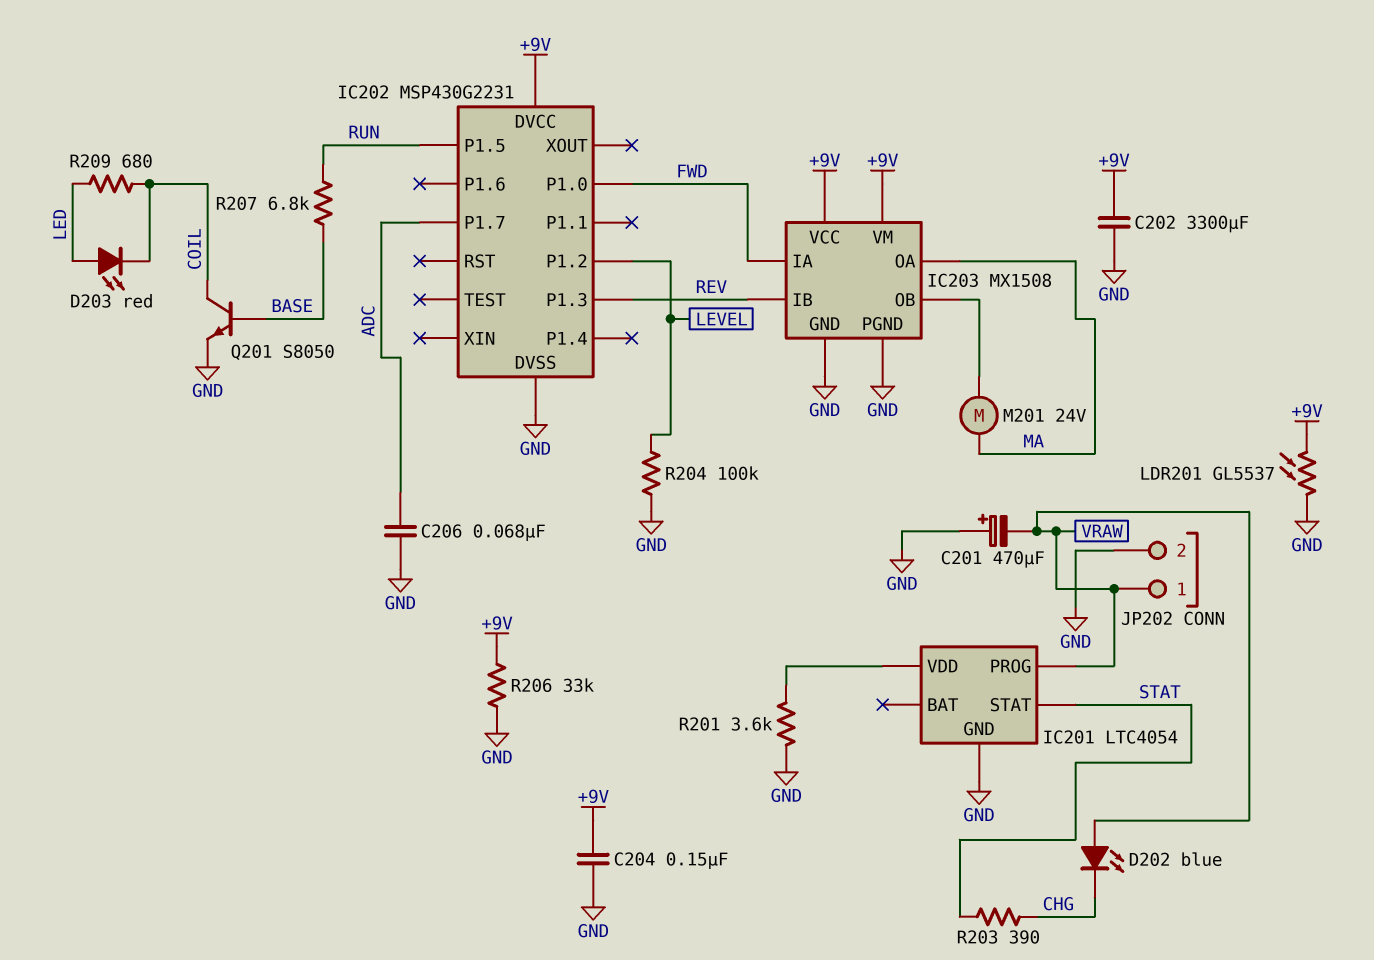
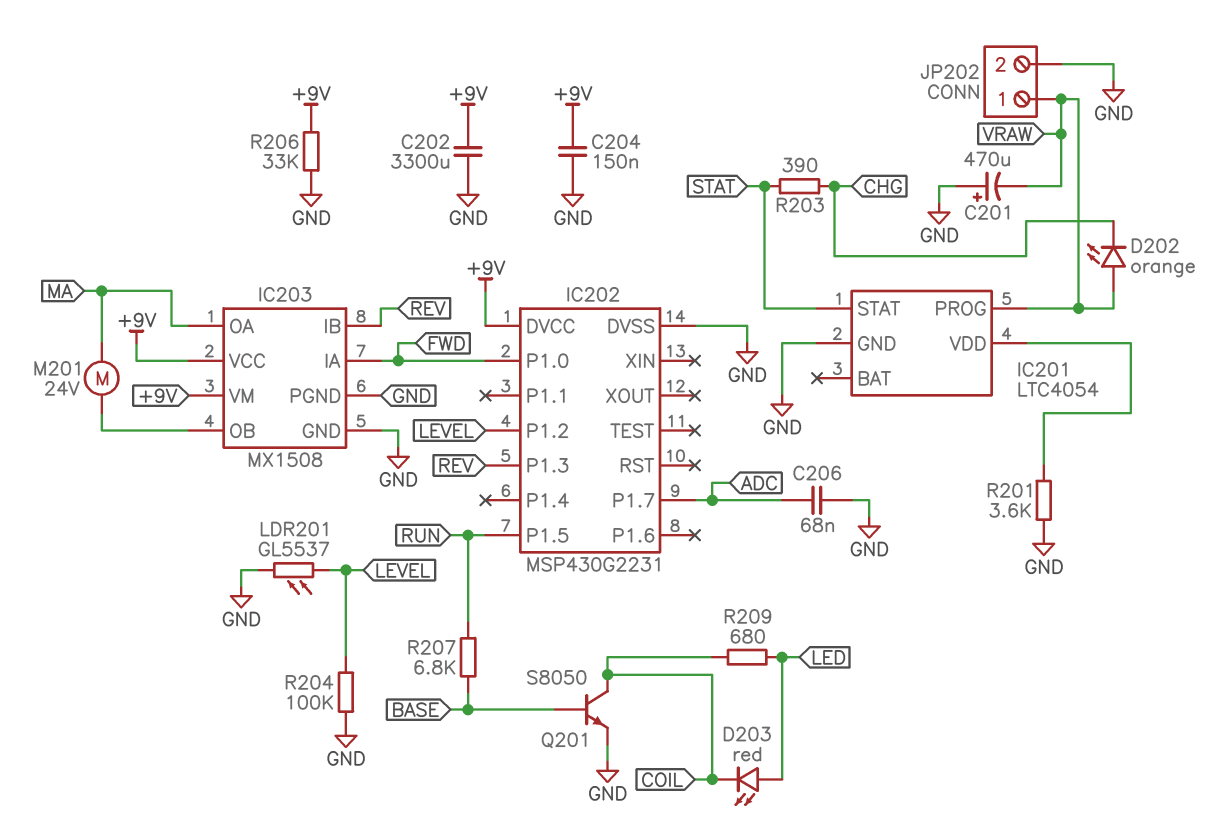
D202: LED blue (A VRAW, K CHG) -> LED orange (A VRAW, K CHG)
LDR201: GL5537 (+9V, GND) -> GL5537 (GND, LEVEL)

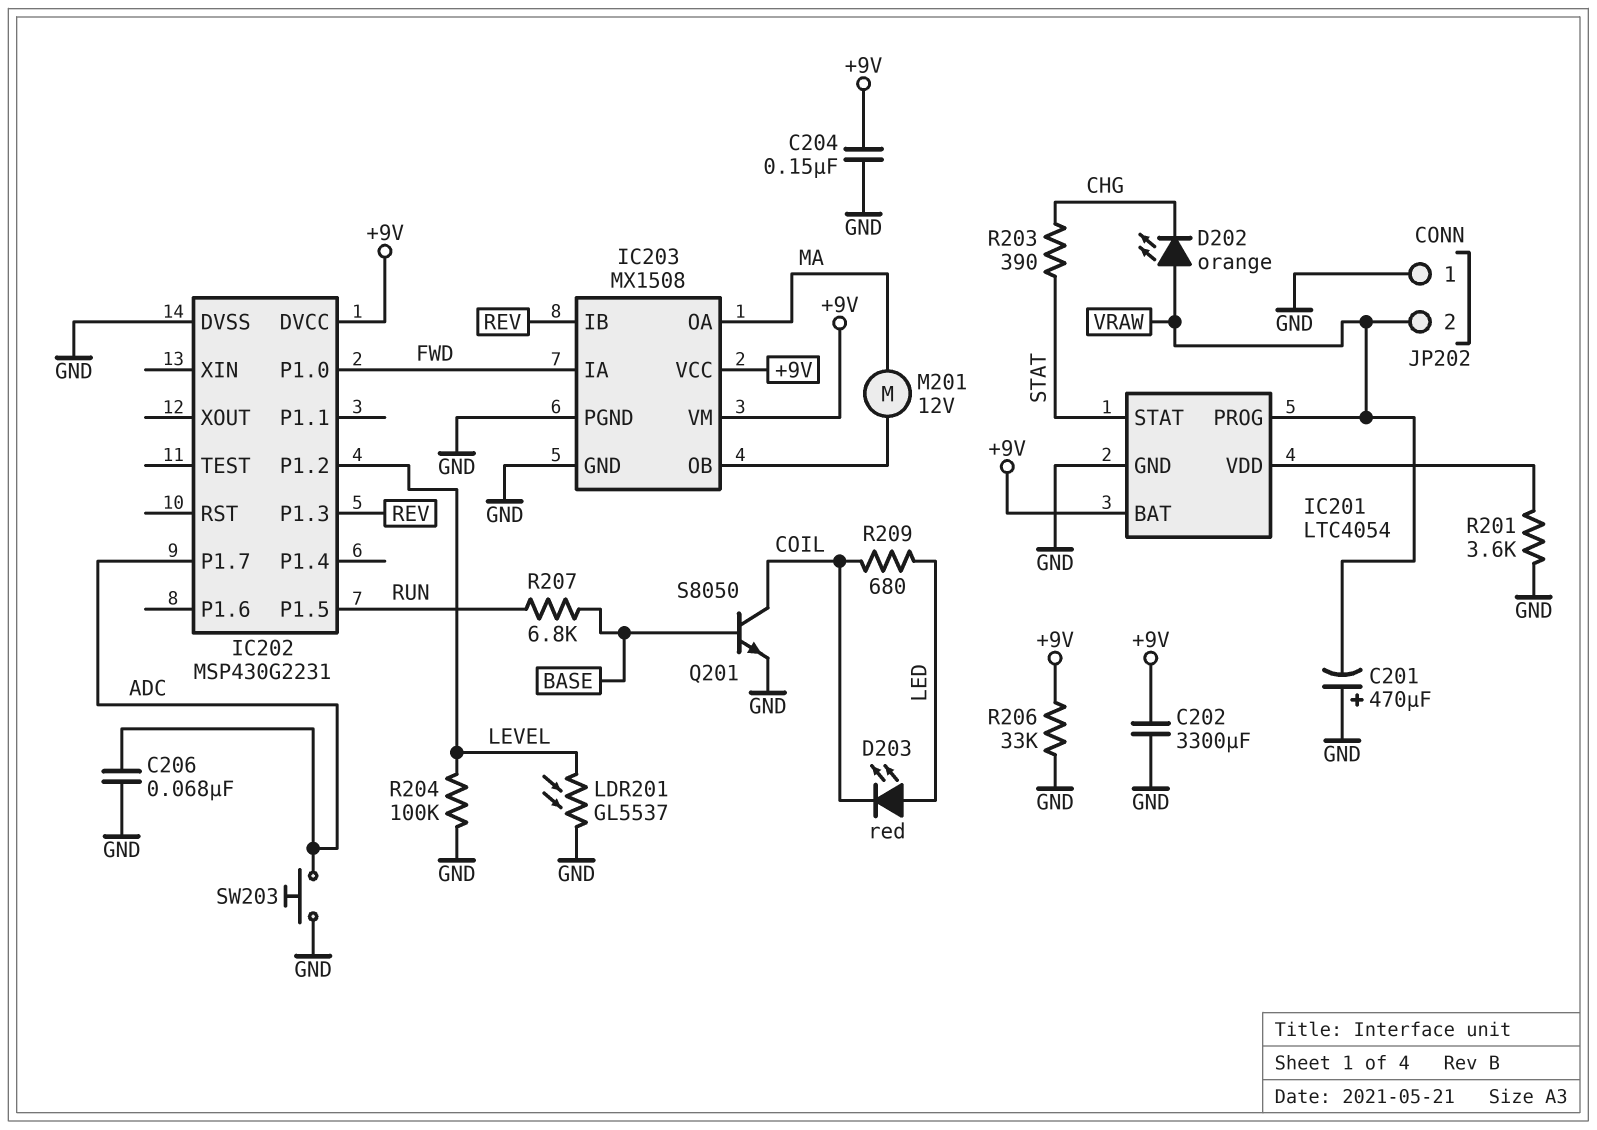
IC201 pin BAT: none -> +9V
JP202 pin 1: VRAW -> GND
JP202 pin 2: GND -> VRAW
M201: motor 24V (IC203/OB, MA) -> motor 12V (IC203/OB, MA)
SW203: none -> button (ADC, GND)

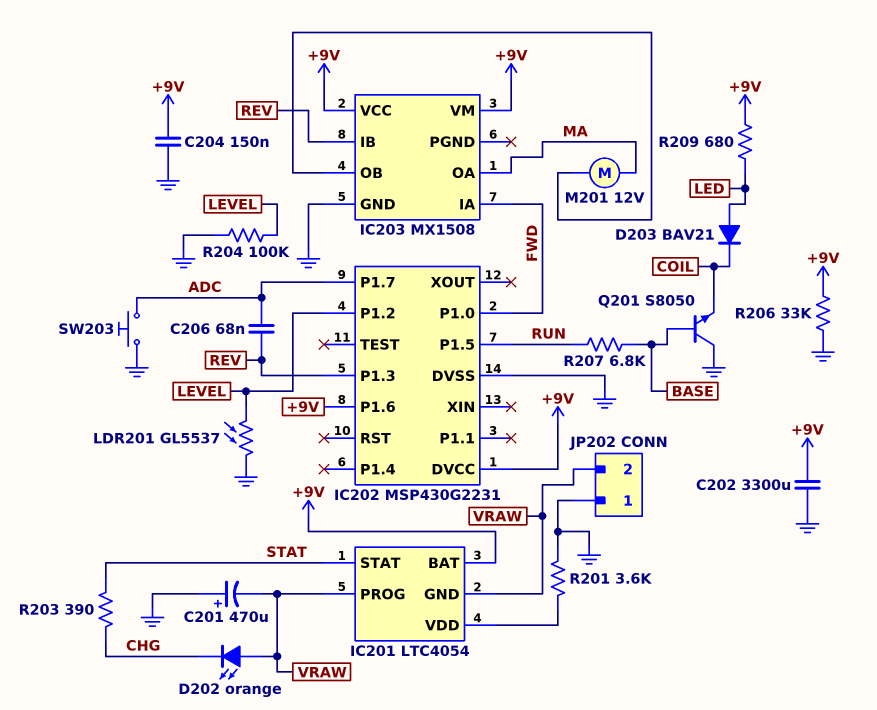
C206: 68nF (ADC, GND) -> 68nF (ADC, REV)
D203: LED red (A LED, K COIL) -> diode BAV21 (A LED, K COIL)
IC201 pin GND: GND -> VRAW
IC202 pin P1.6: none -> +9V
IC203 pin PGND: GND -> none
Q201: NPN S8050 (B BASE, C COIL, E GND) -> NPN S8050 (B BASE, C GND, E COIL)
R209: 680 (COIL, LED) -> 680 (+9V, LED)

